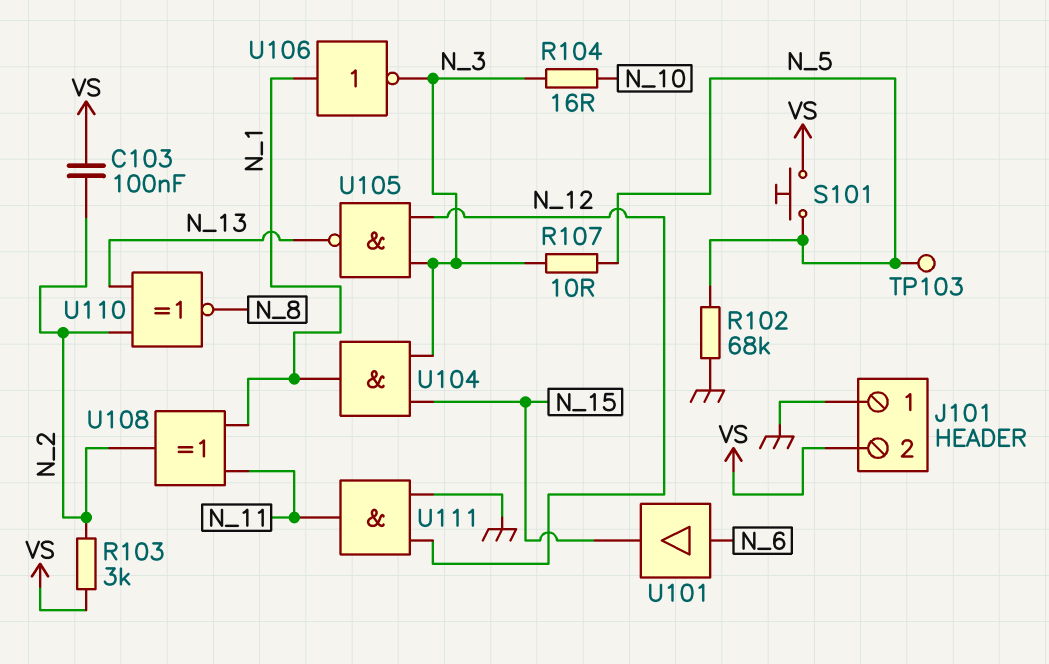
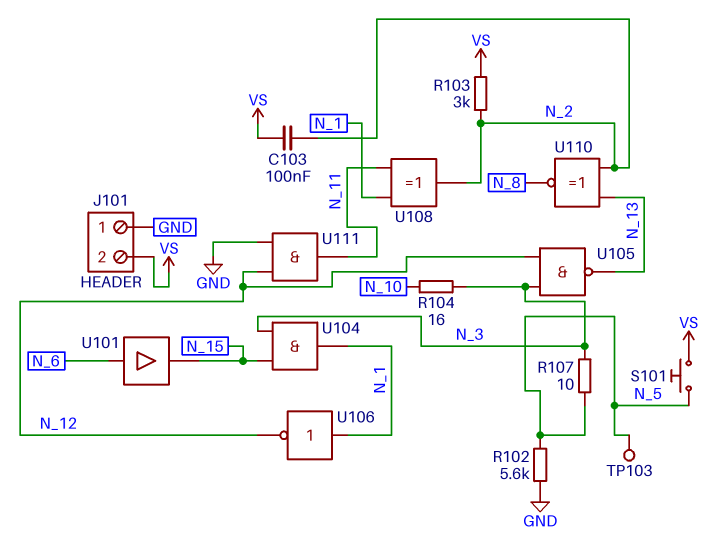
R102: 68k (GND, N_5) -> 5.6k (GND, N_5)
U106: NOT (in N_1, out N_3) -> NOT (in N_1, out N_12)

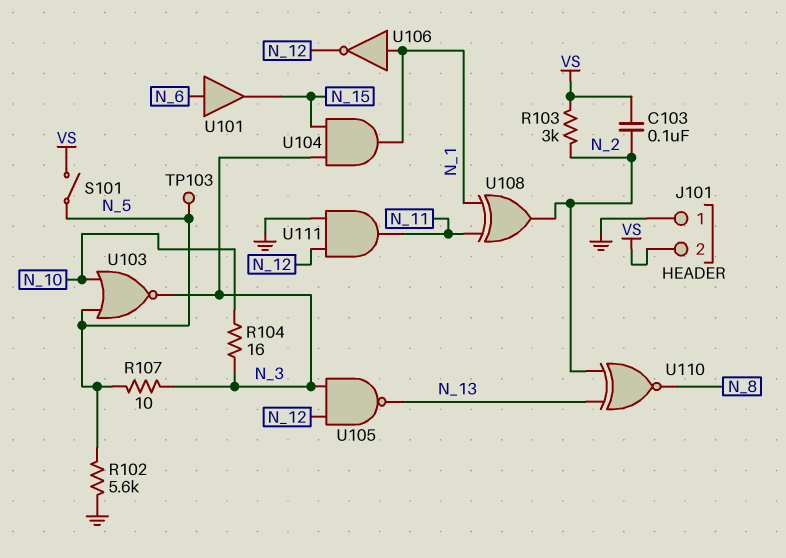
S101: button (N_5, VS) -> switch (N_5, VS)
U103: none -> NOR (in N_5, in N_10, out N_3)

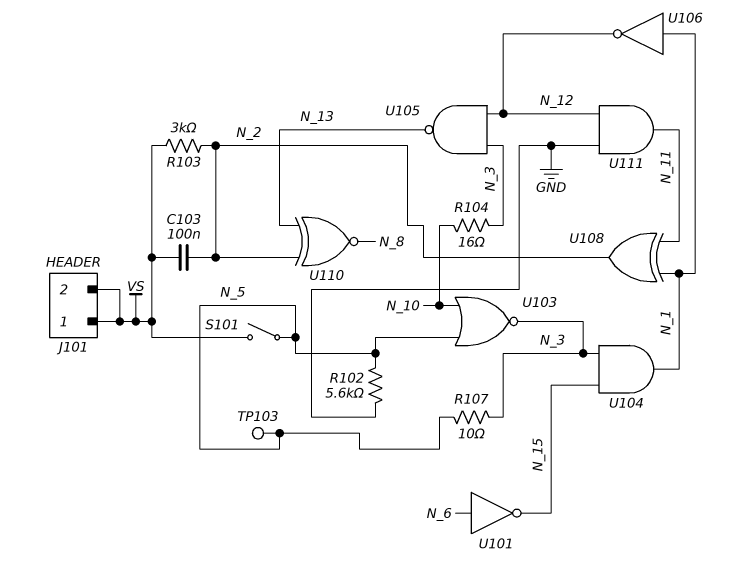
J101 pin 1: GND -> VS
U101: buffer (in N_6, out N_15) -> NOT (in N_6, out N_15)

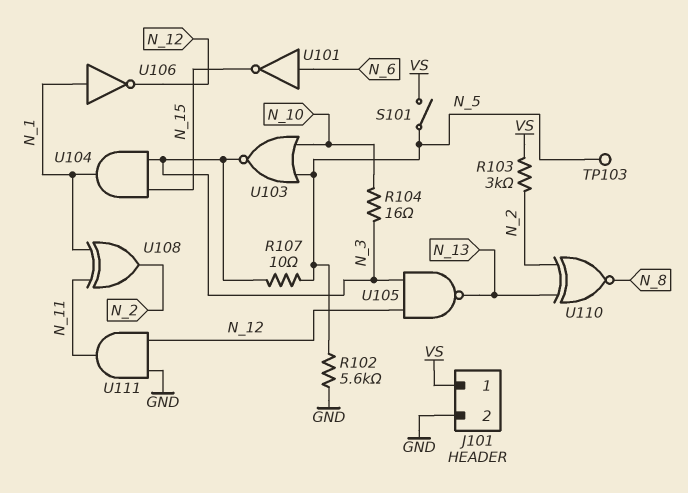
C103: 100nF (N_2, VS) -> none
J101 pin 2: VS -> GND

